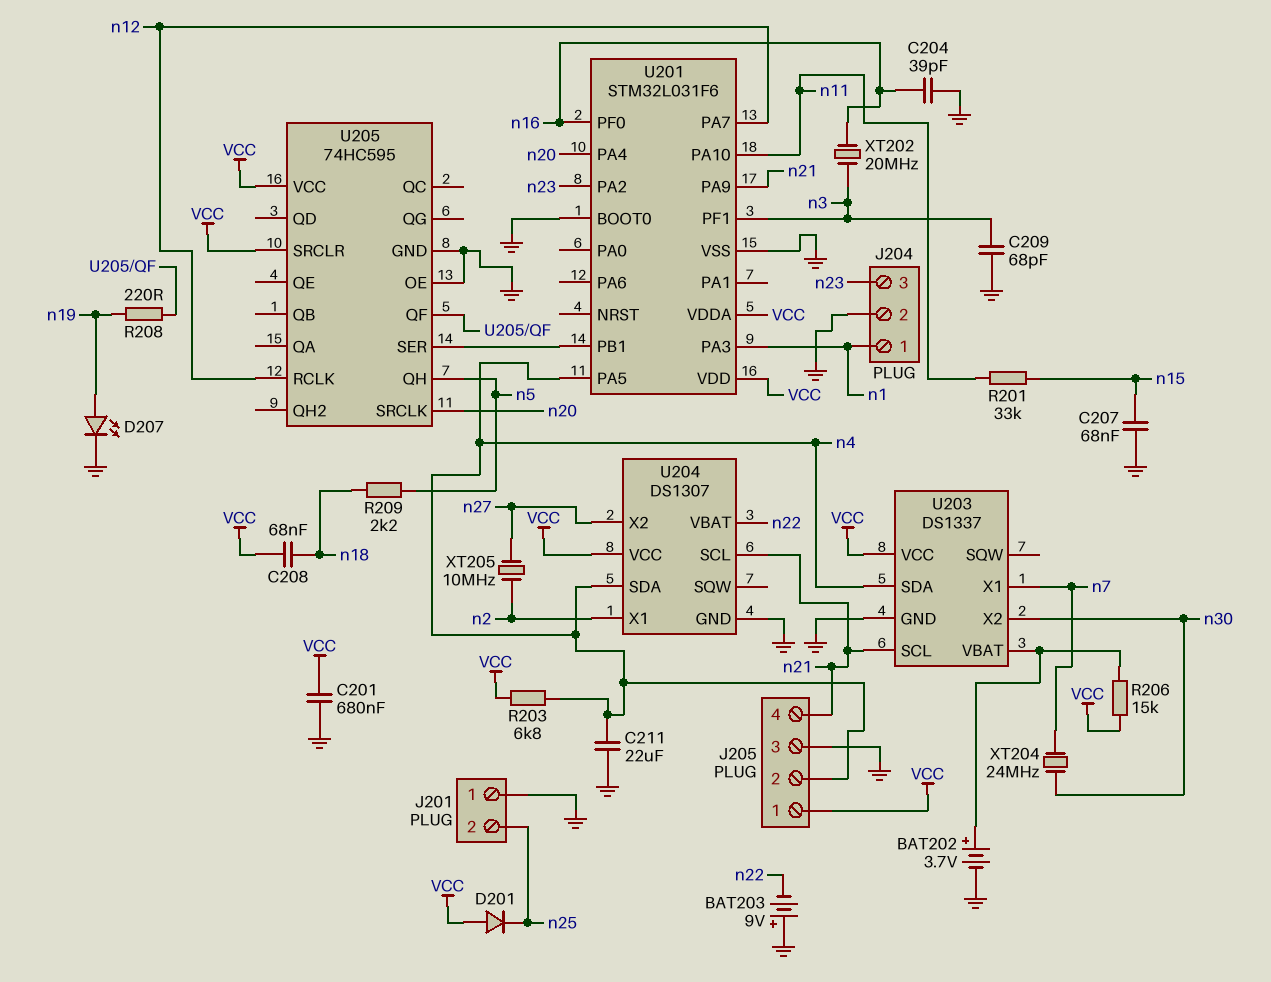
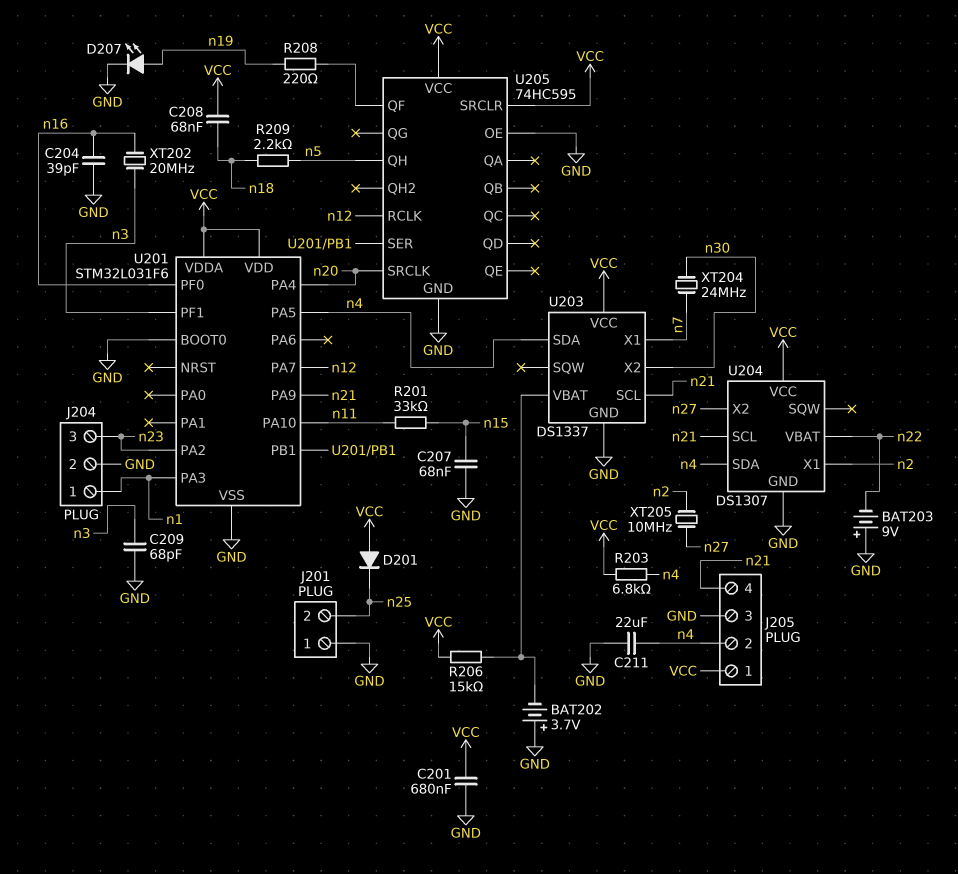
BAT202: 3.7V (plus U203/VBAT, minus GND) -> 3.7V (plus GND, minus U203/VBAT)

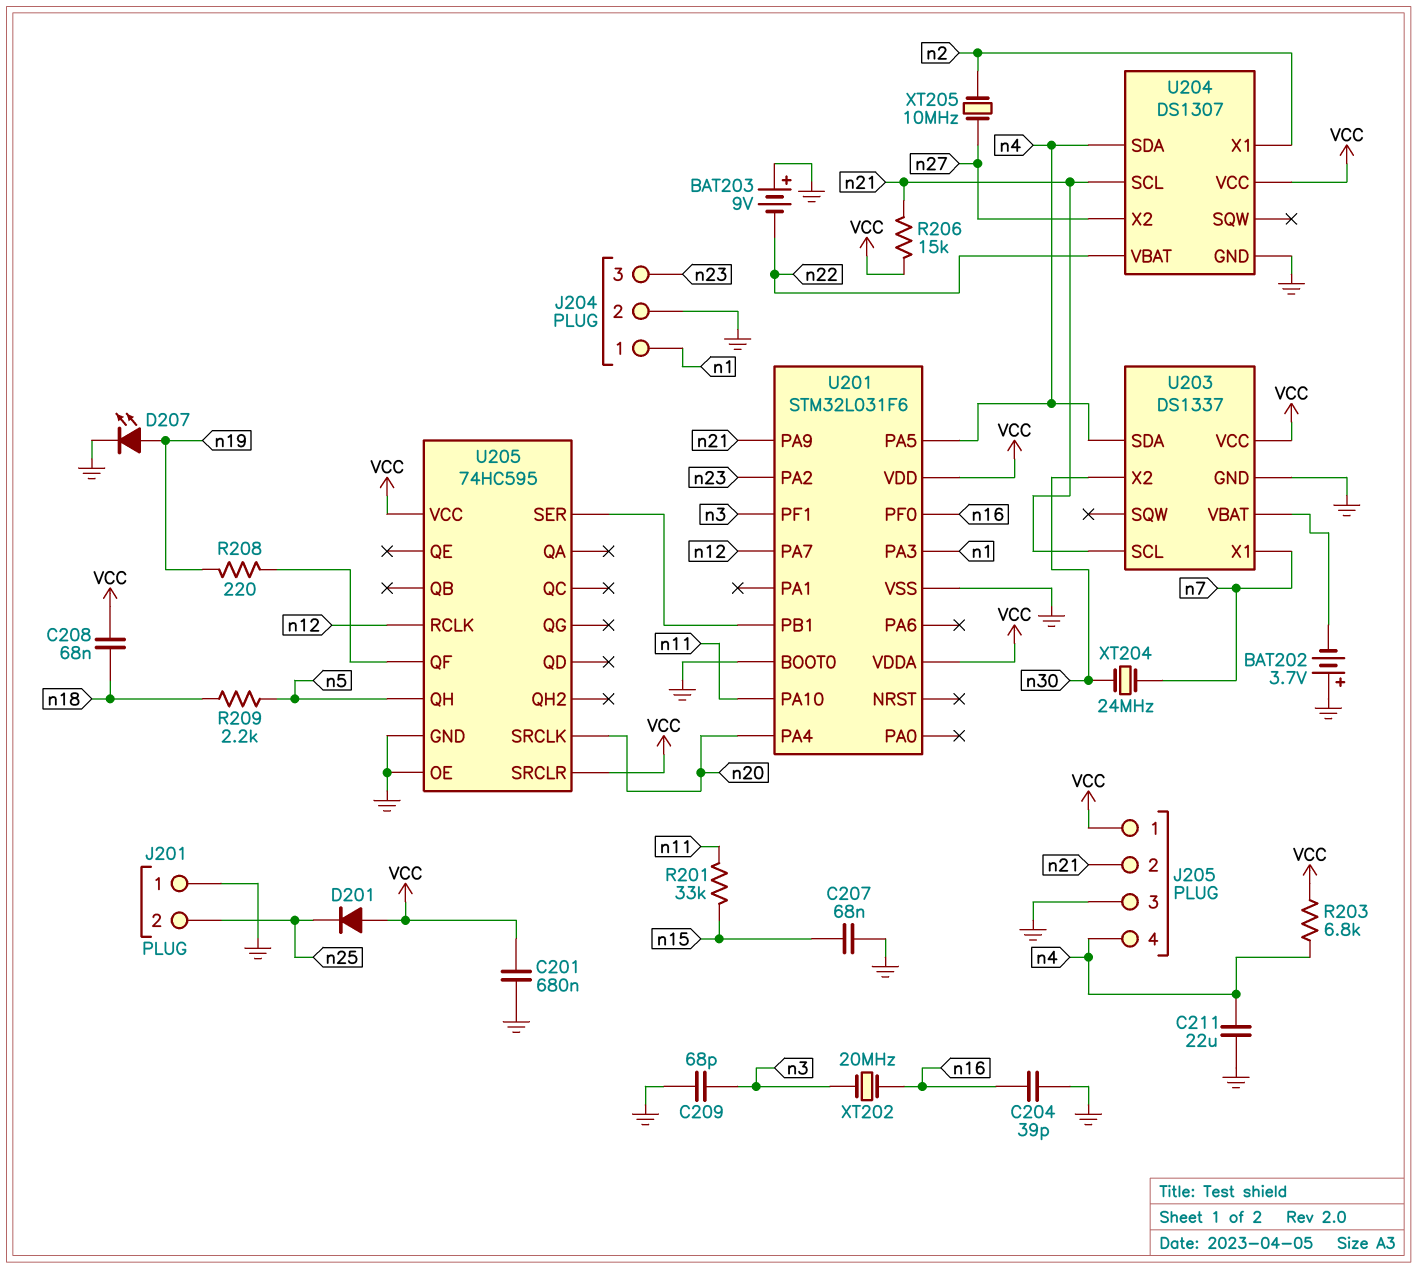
J205 pin 2: n4 -> n21
J205 pin 4: n21 -> n4
R206: 15k (U203/VBAT, VCC) -> 15k (VCC, n21)

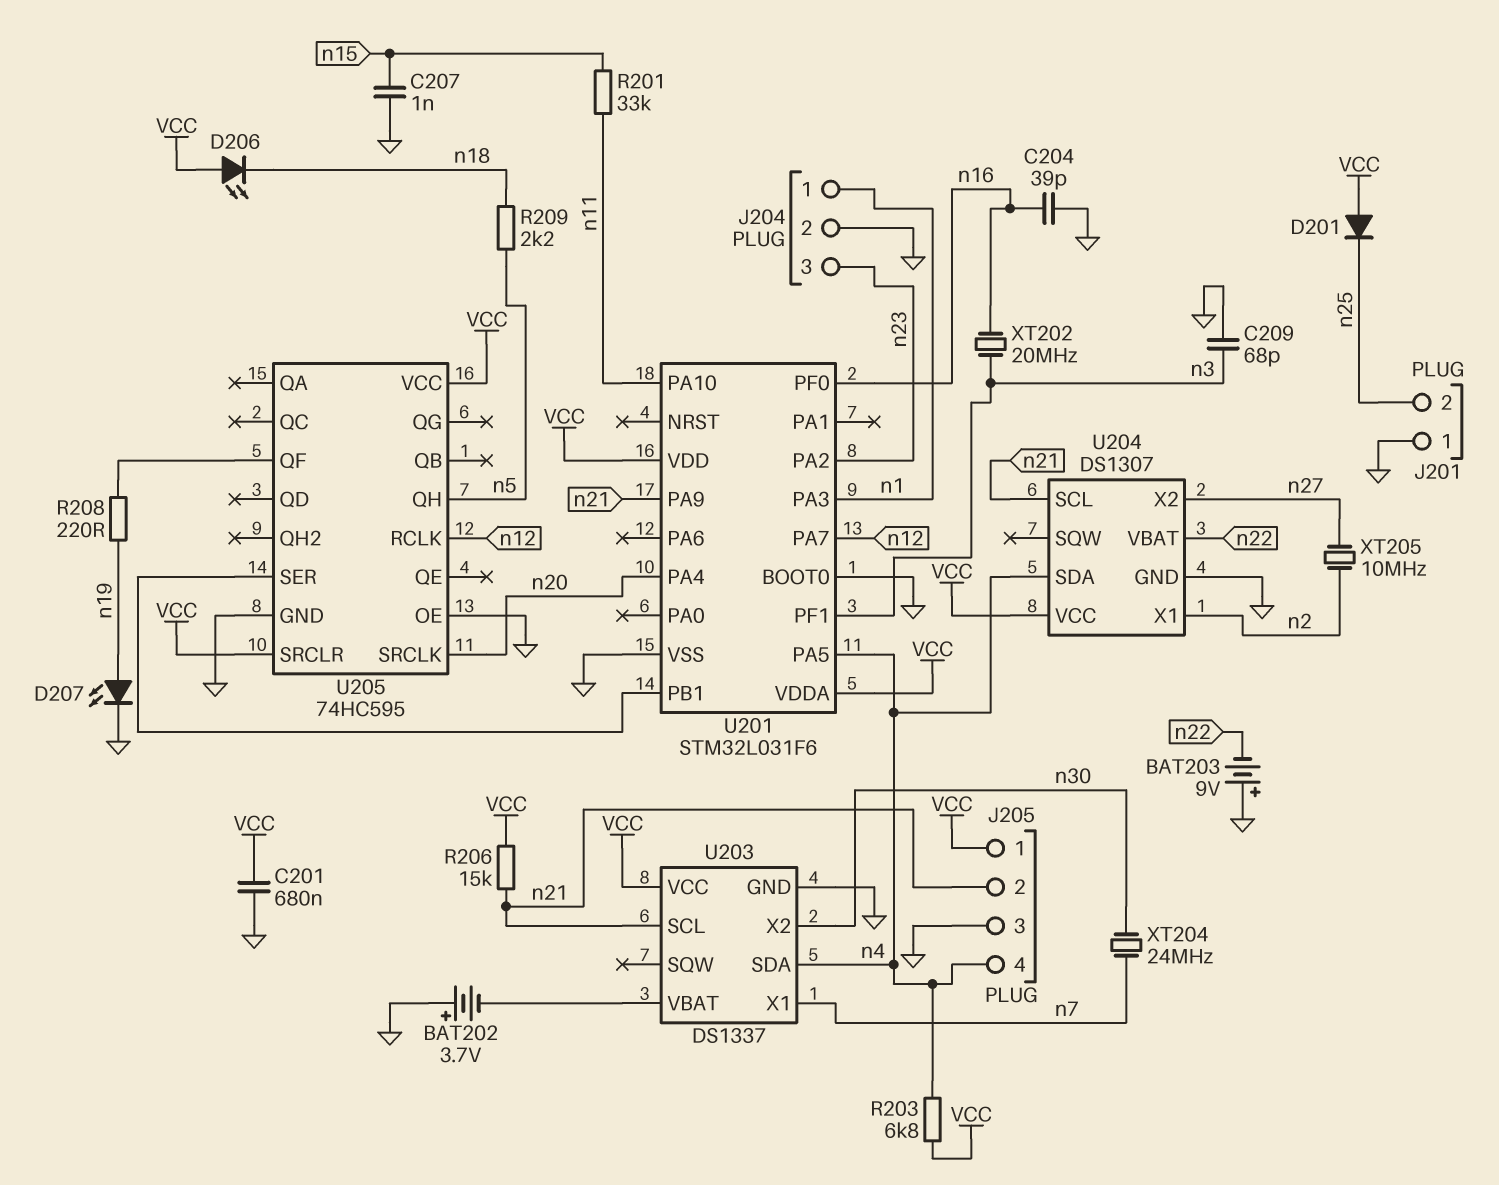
C207: 68nF (GND, n15) -> 1nF (GND, n15)
C208: 68nF (VCC, n18) -> none
C211: 22uF (GND, n4) -> none
D206: none -> LED (A VCC, K n18)

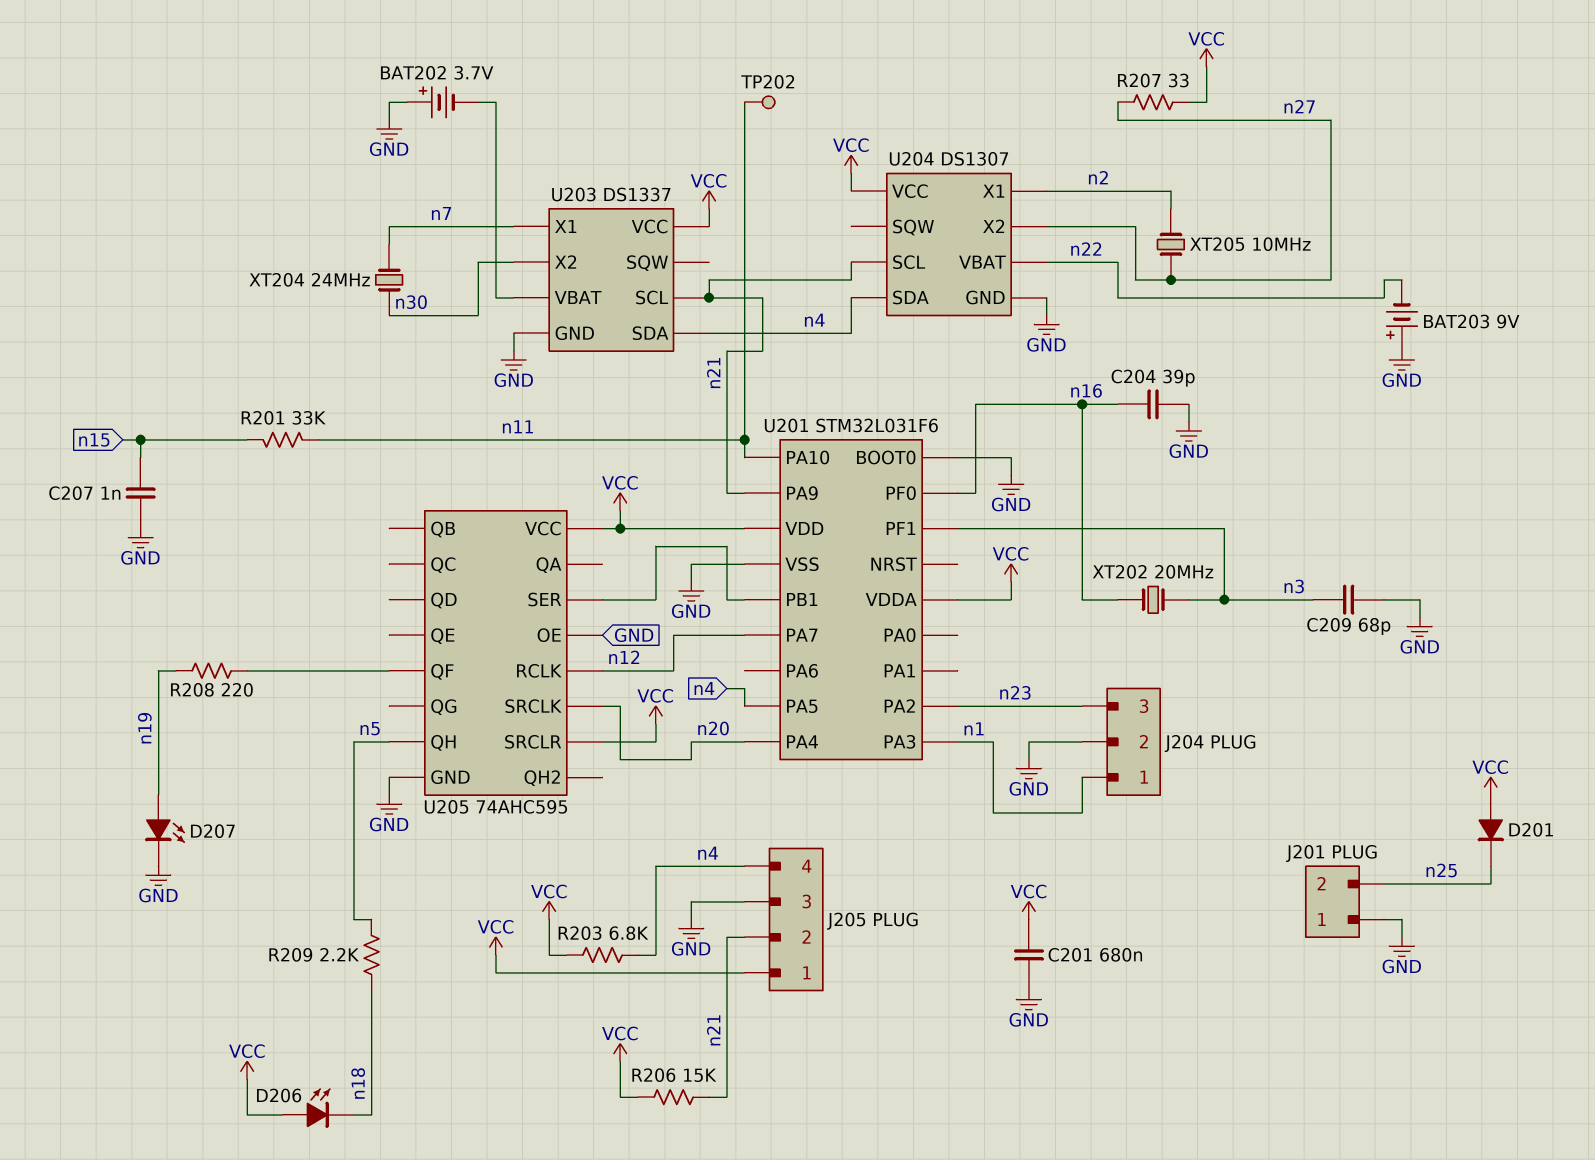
R207: none -> 33 (VCC, n27)
TP202: none -> test point (n11)
U205: 74HC595 -> 74AHC595

